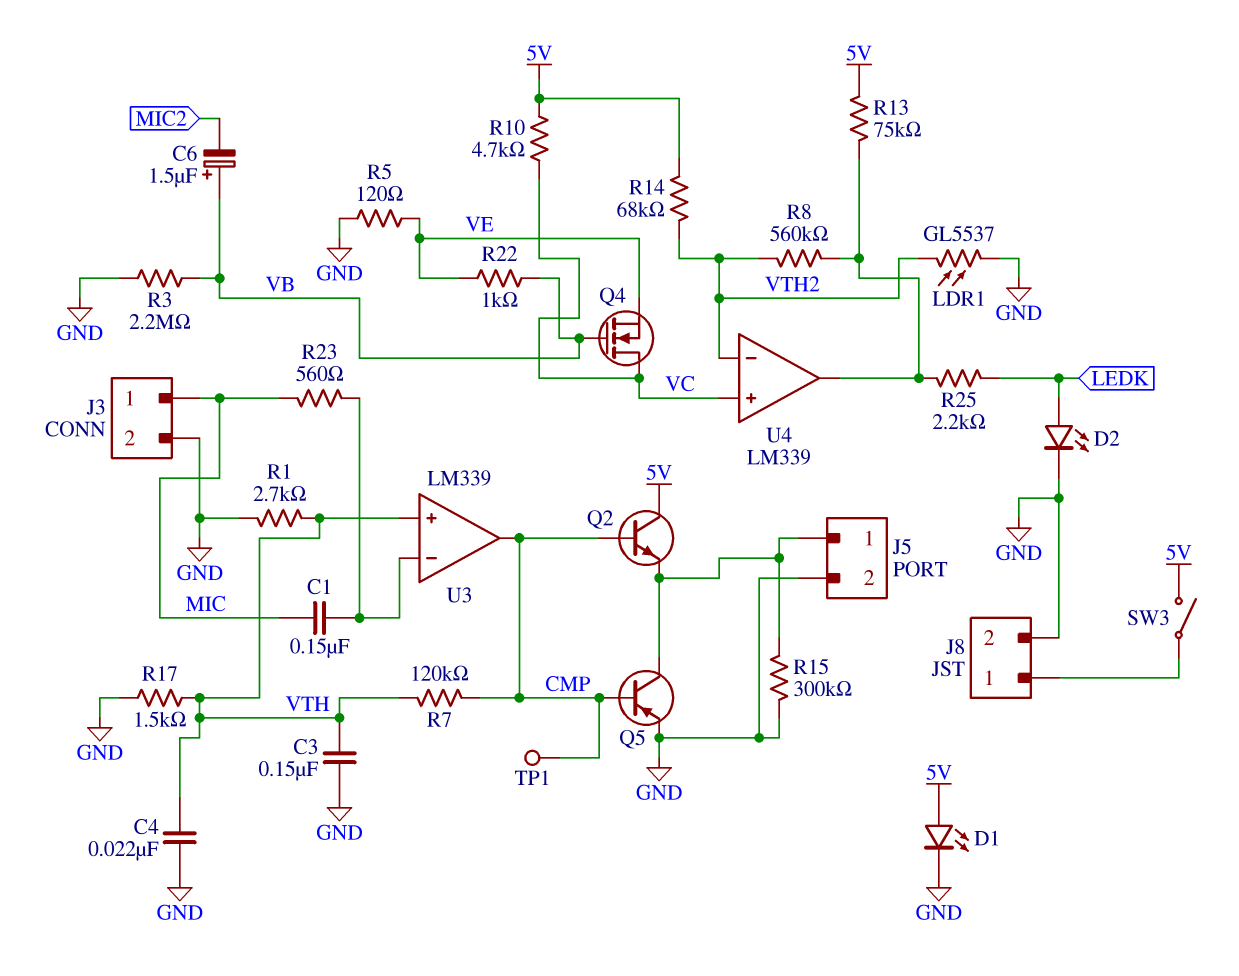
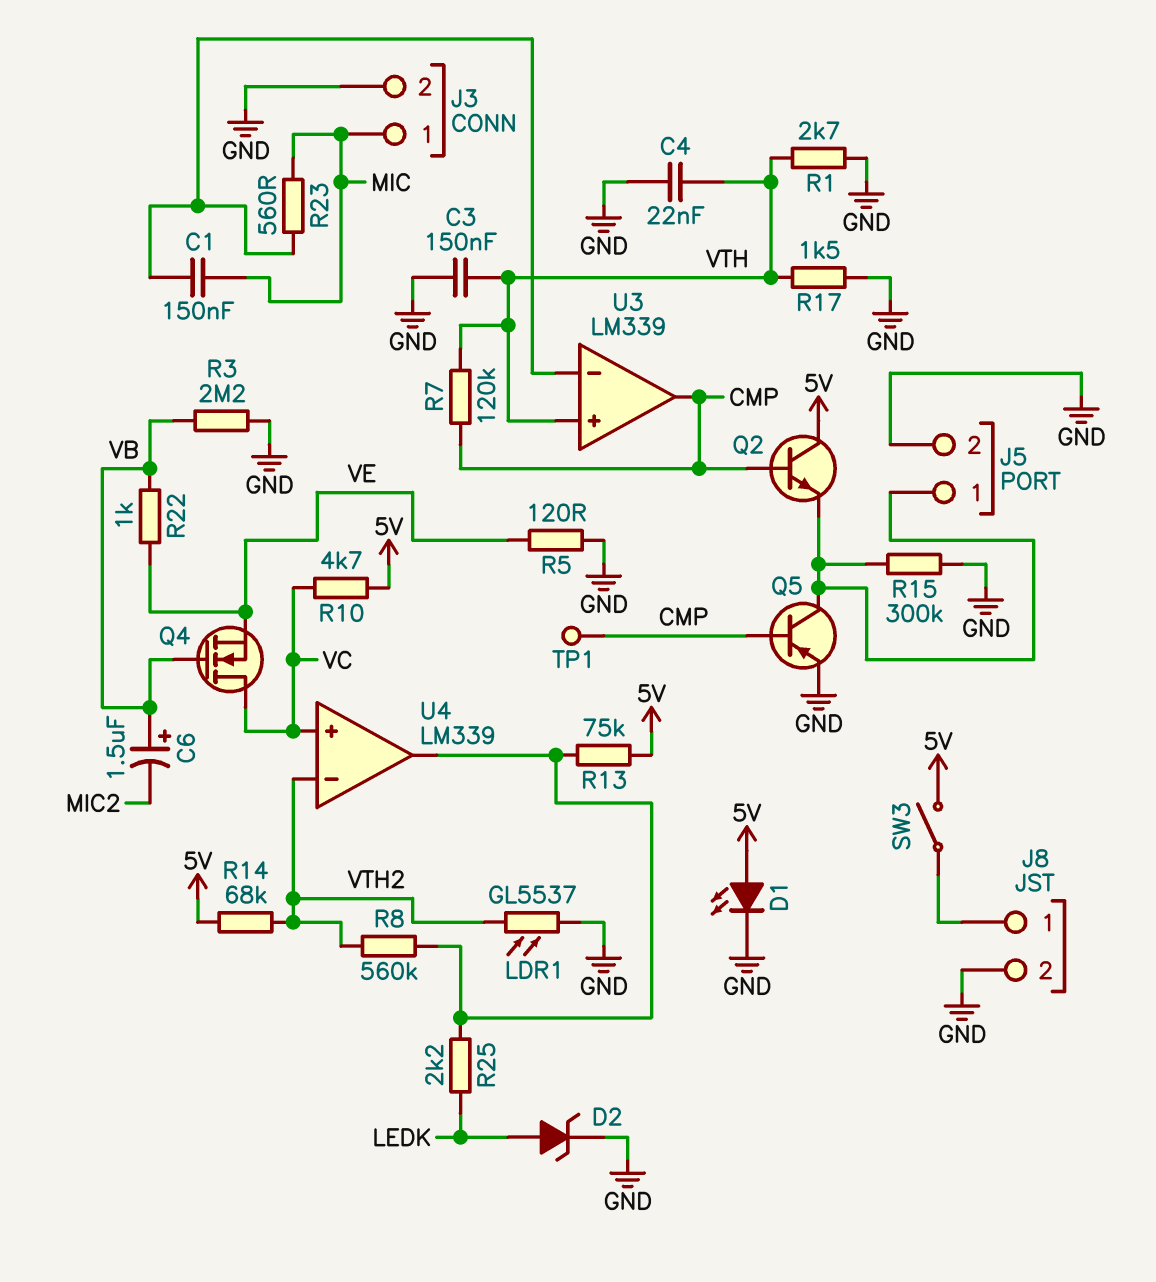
D2: LED (A LEDK, K GND) -> zener (A LEDK, K GND)

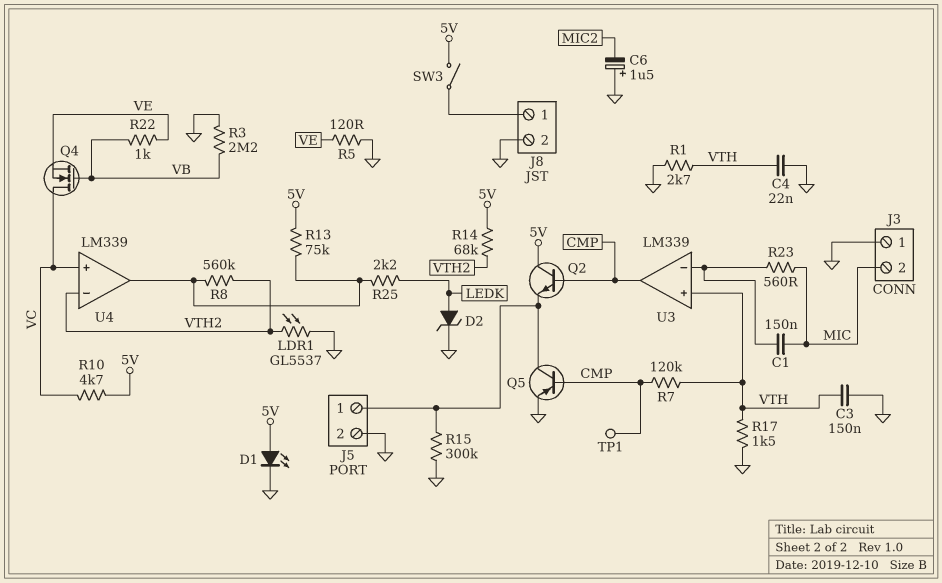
C6: 1.5uF (plus VB, minus MIC2) -> 1.5uF (plus GND, minus MIC2)
J3 pin 1: MIC -> GND
J3 pin 2: GND -> MIC

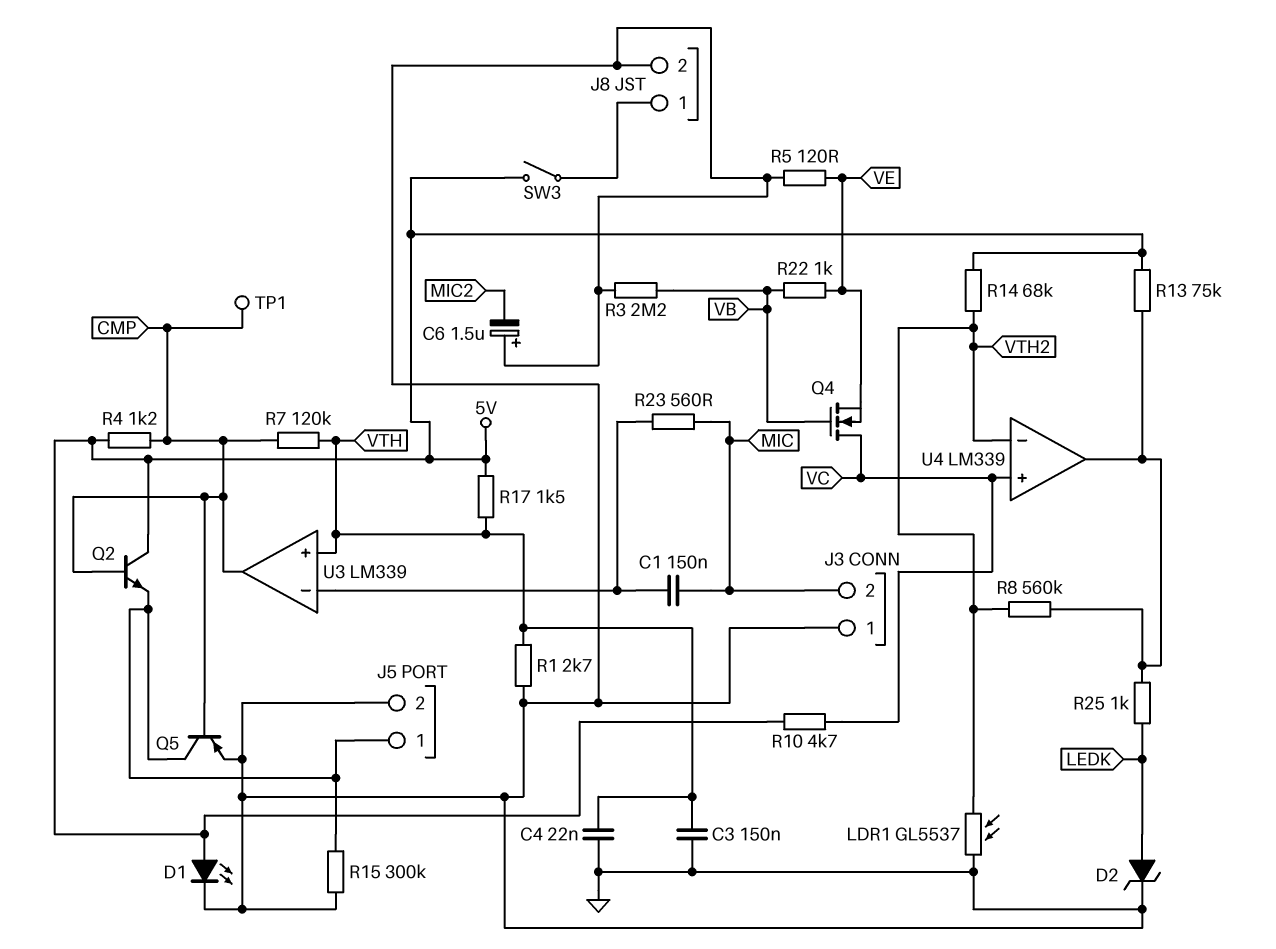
R4: none -> 1.2k (5V, CMP)
R17: 1.5k (GND, VTH) -> 1.5k (5V, VTH)
R25: 2.2k (LEDK, U4/out) -> 1k (LEDK, U4/out)

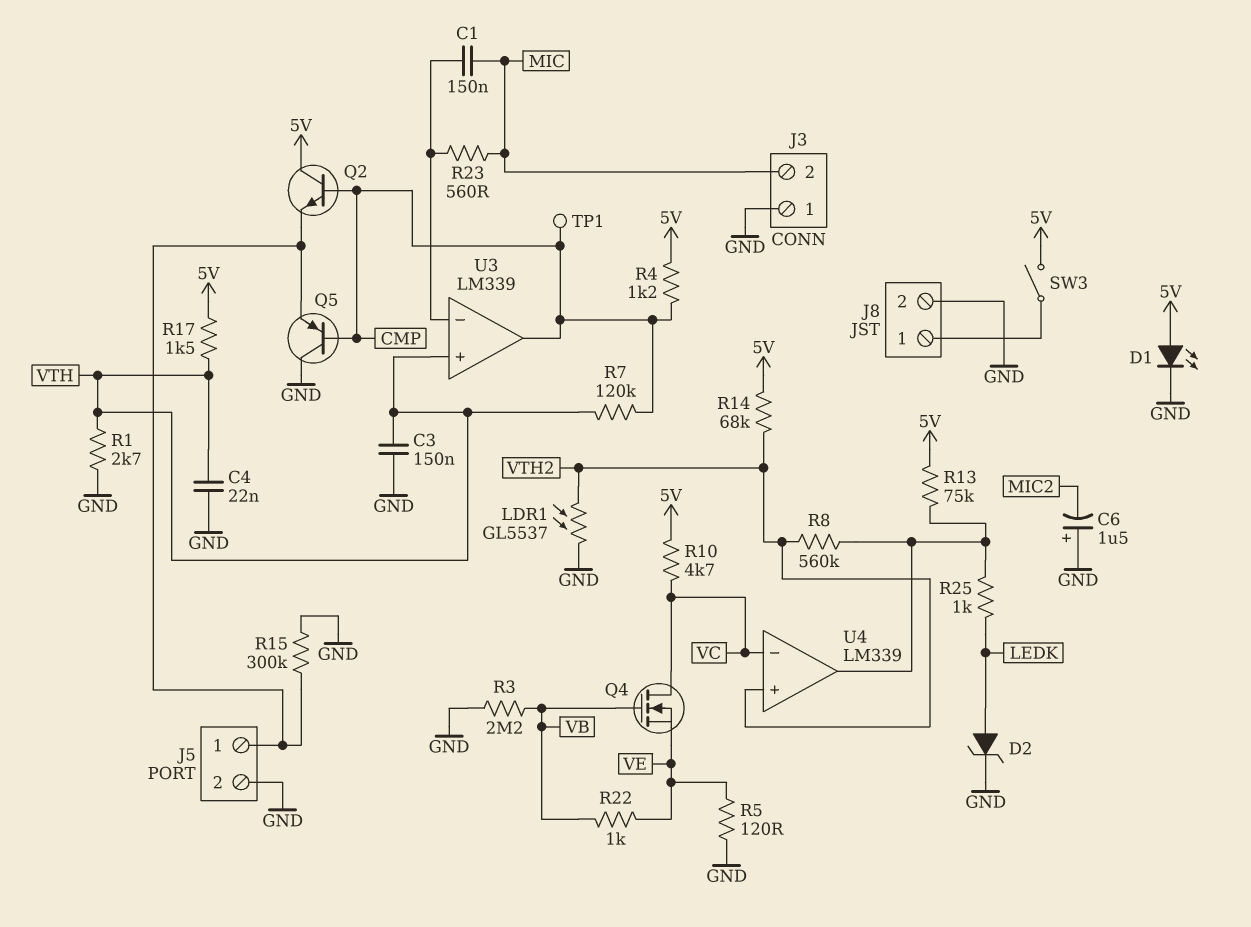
Q5: PNP (B CMP, C J5/1, E GND) -> PNP (B CMP, C GND, E J5/1)
U4 pin in+: VC -> VTH2
U4 pin in-: VTH2 -> VC

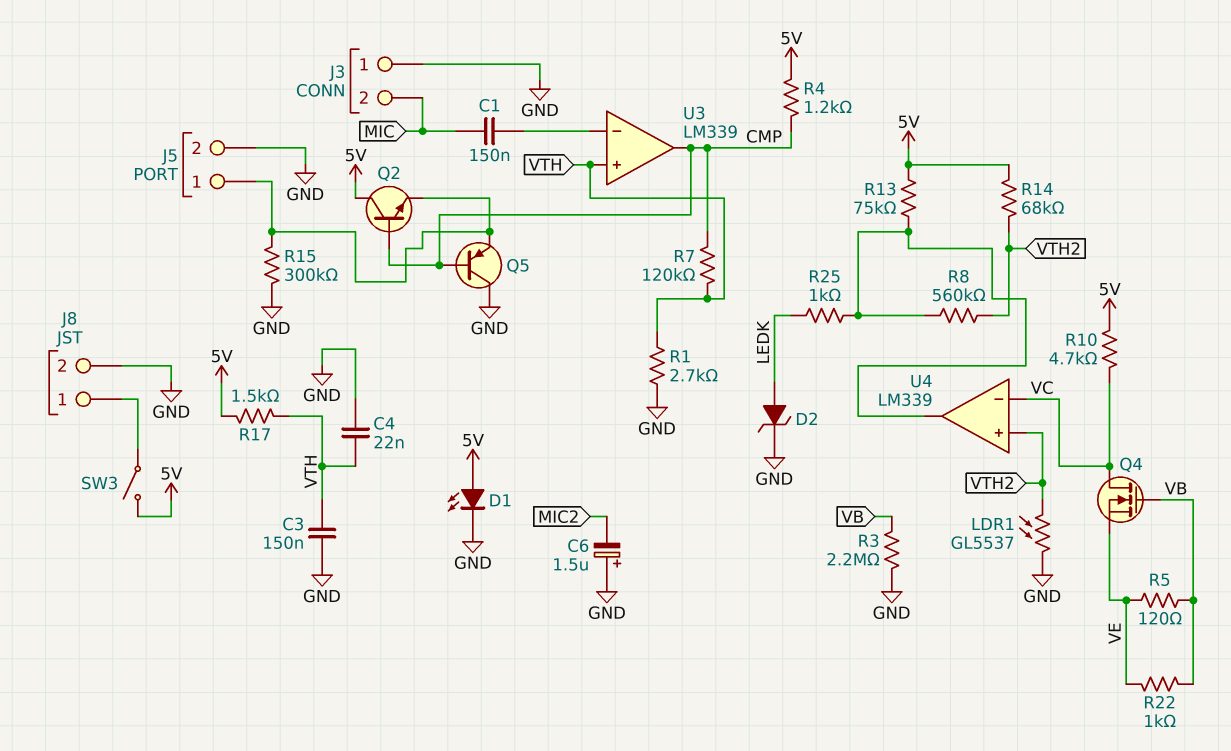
R5: 120 (GND, VE) -> 120 (VB, VE)
R23: 560 (MIC, U3/in-) -> none
TP1: test point (CMP) -> none

